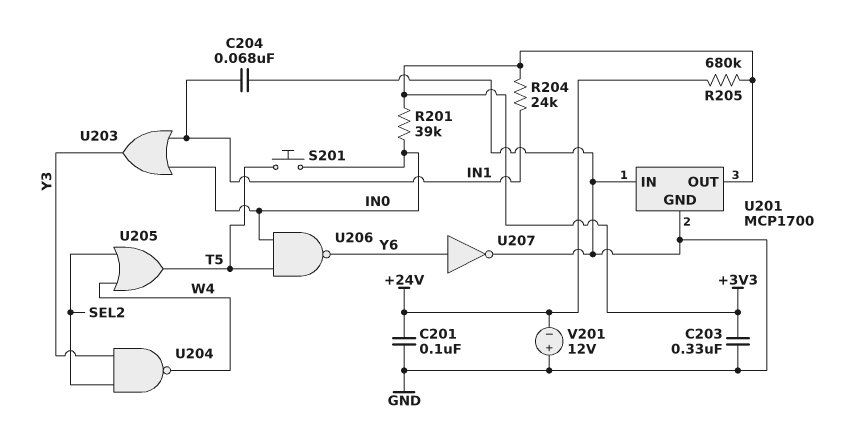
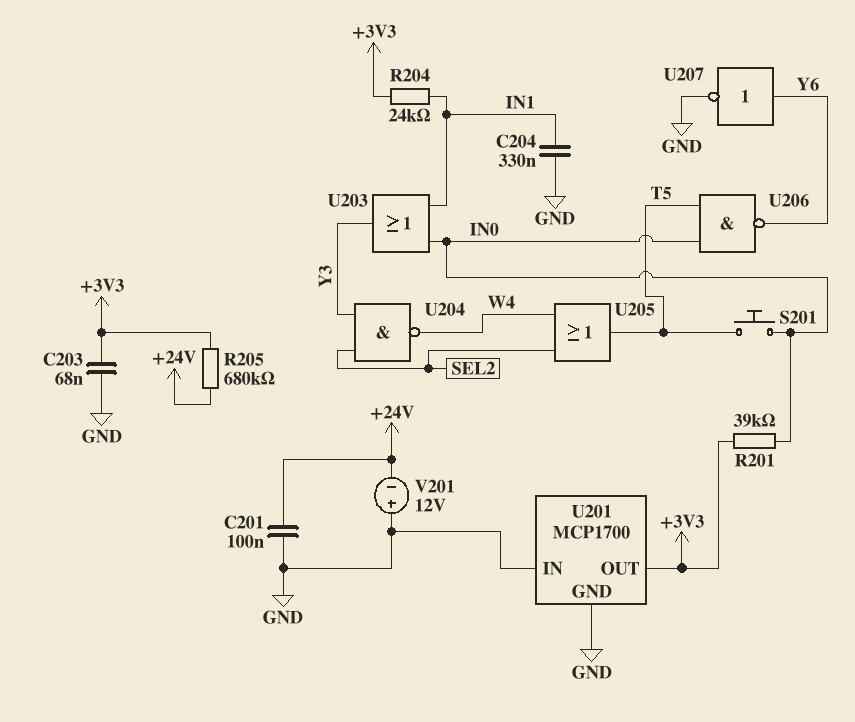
C203: 330nF (+3V3, GND) -> 68nF (+3V3, GND)
C204: 68nF (GND, IN1) -> 330nF (GND, IN1)

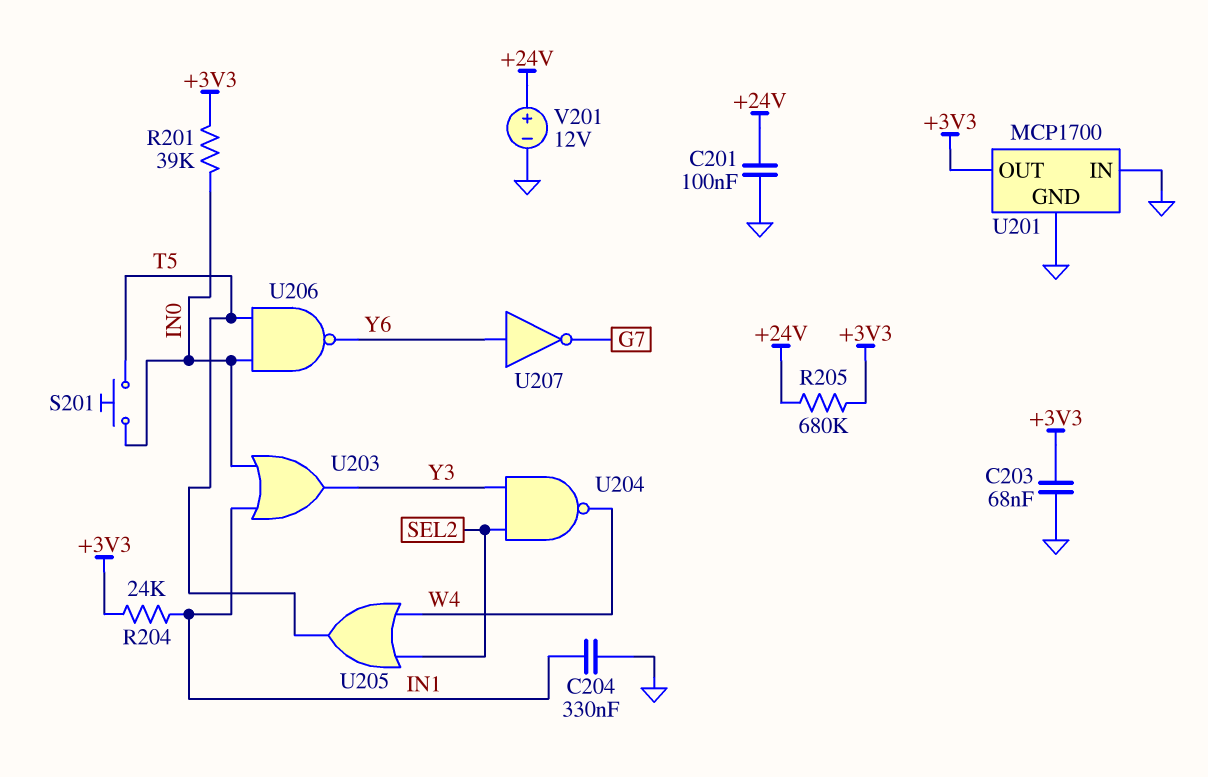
U207: NOT (in Y6, out GND) -> NOT (in Y6, out G7)
V201: 12V (plus GND, minus +24V) -> 12V (plus +24V, minus GND)

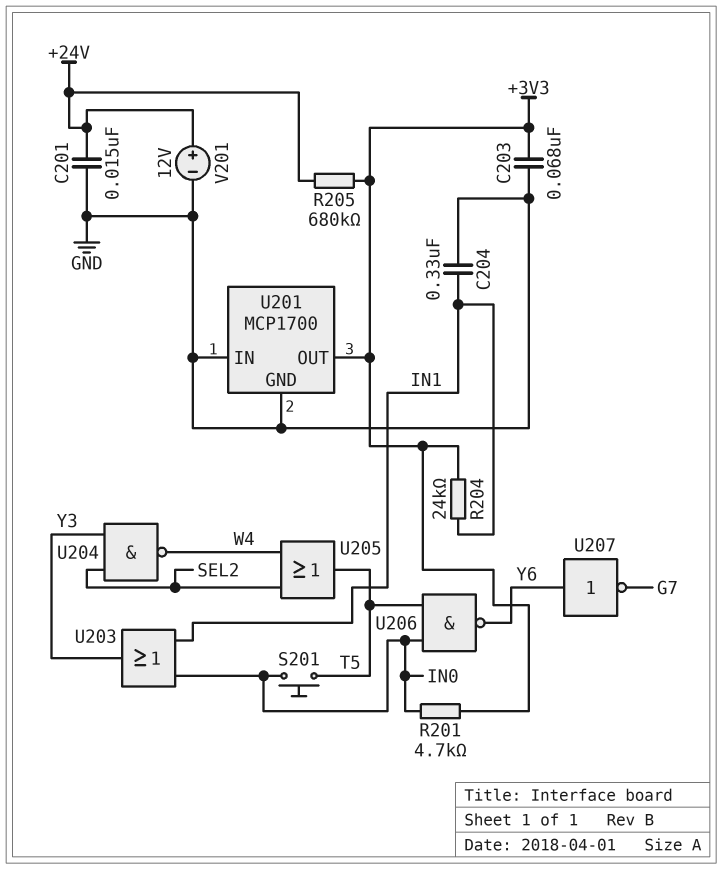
C201: 100nF (+24V, GND) -> 15nF (+24V, GND)
R201: 39k (+3V3, IN0) -> 4.7k (+3V3, IN0)

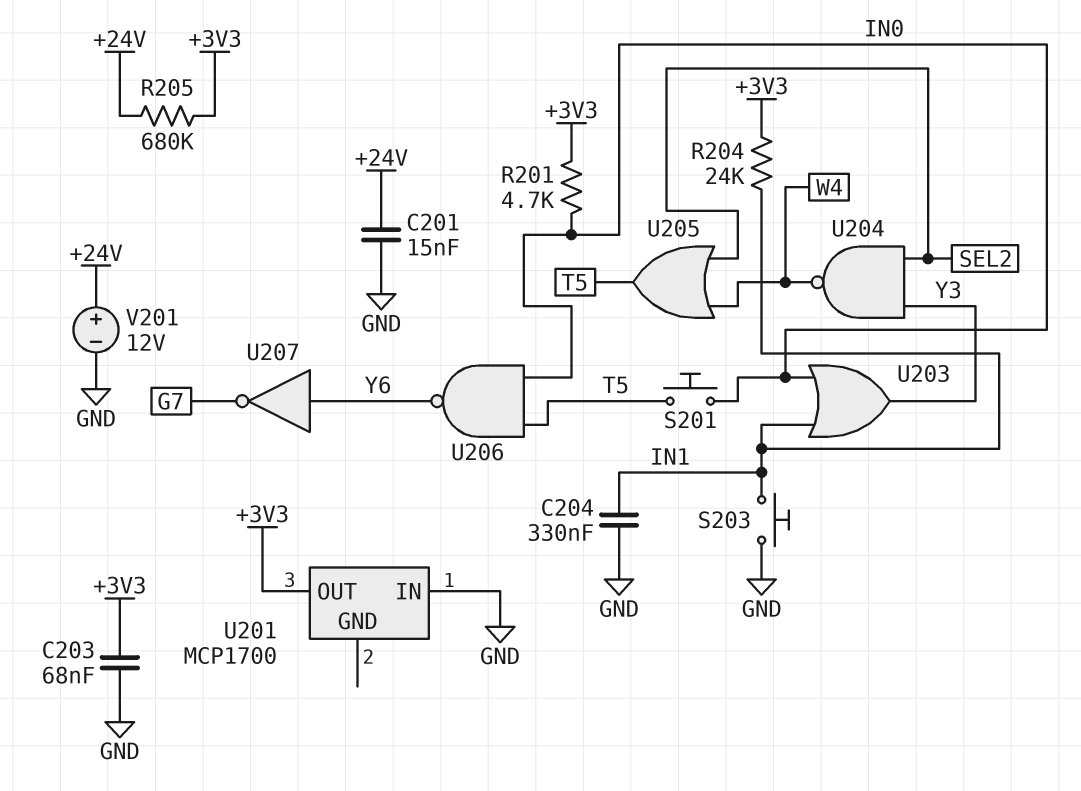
S203: none -> button (GND, IN1)
U201 pin GND: GND -> none

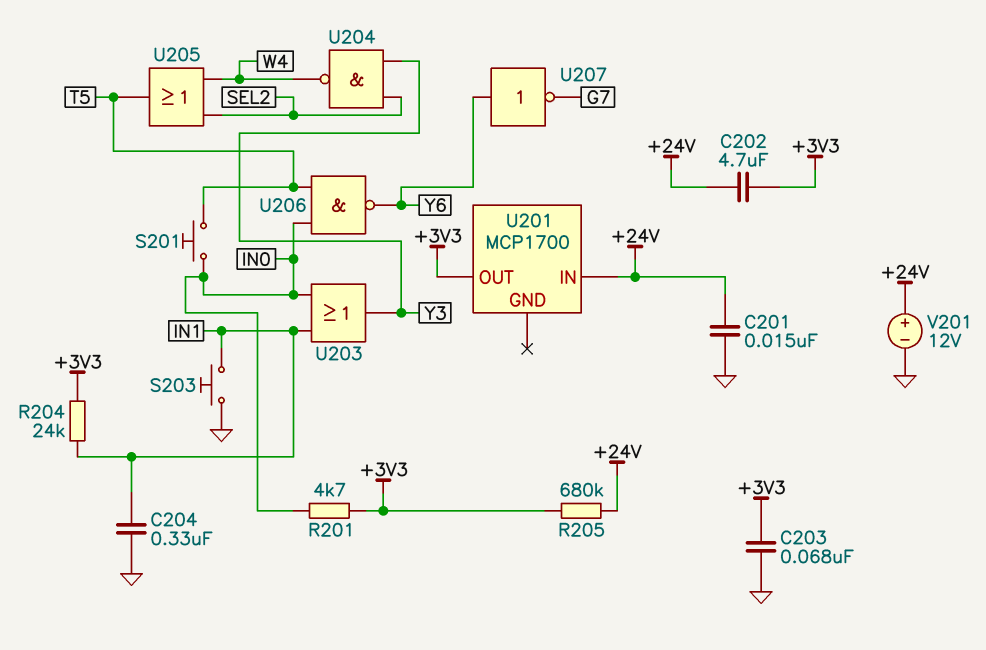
C202: none -> 4.7uF (+3V3, +24V)
U201 pin IN: GND -> +24V

